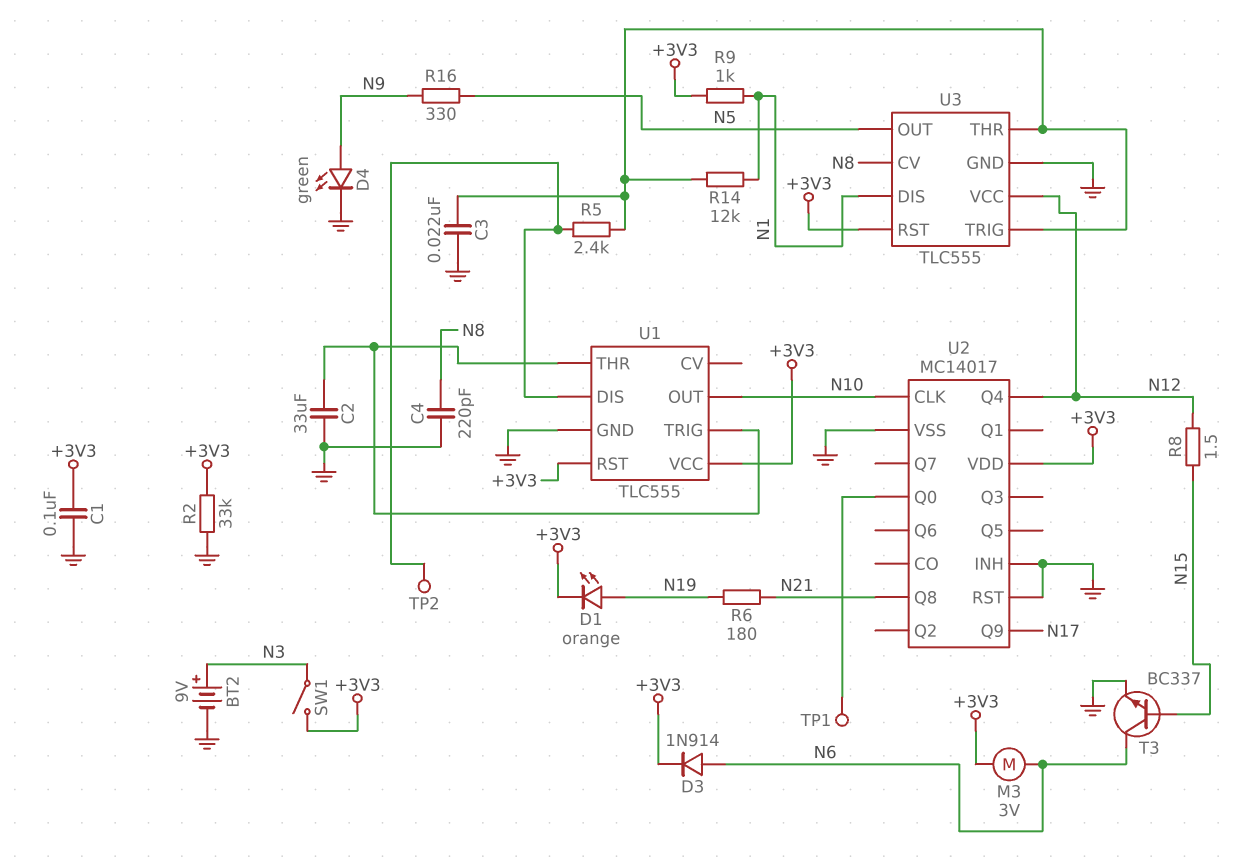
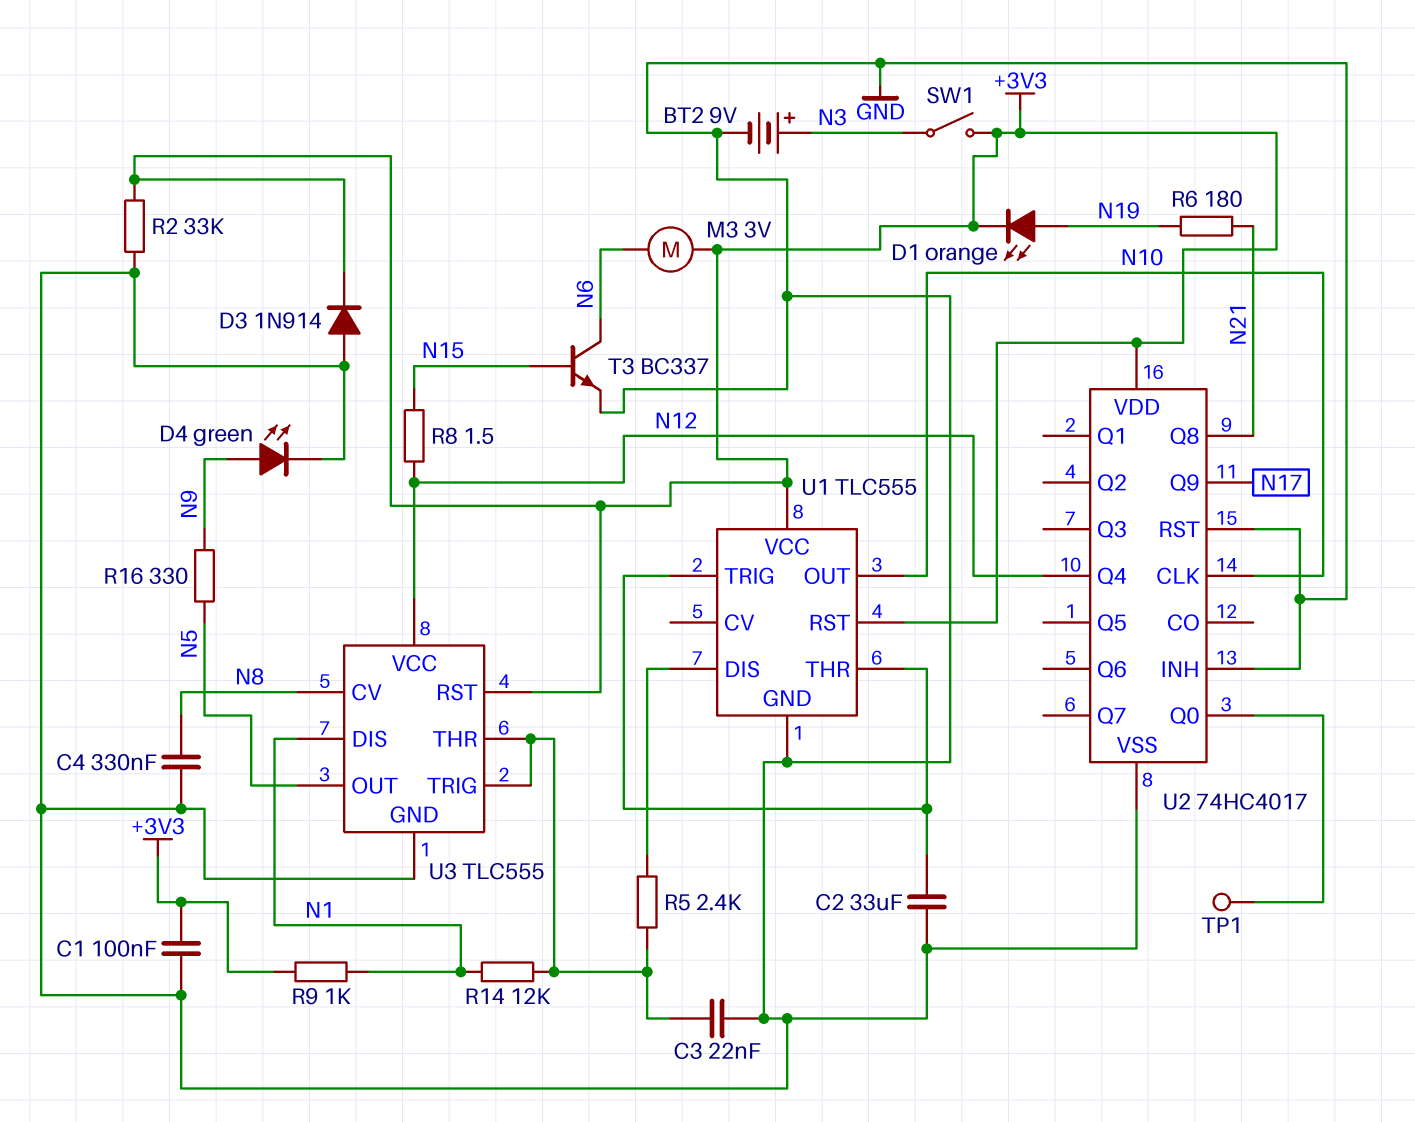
C4: 220pF (GND, N8) -> 330nF (GND, N8)
D3: diode 1N914 (A N6, K +3V3) -> diode 1N914 (A GND, K +3V3)
TP2: test point (U1/DIS) -> none
U2: MC14017 -> 74HC4017

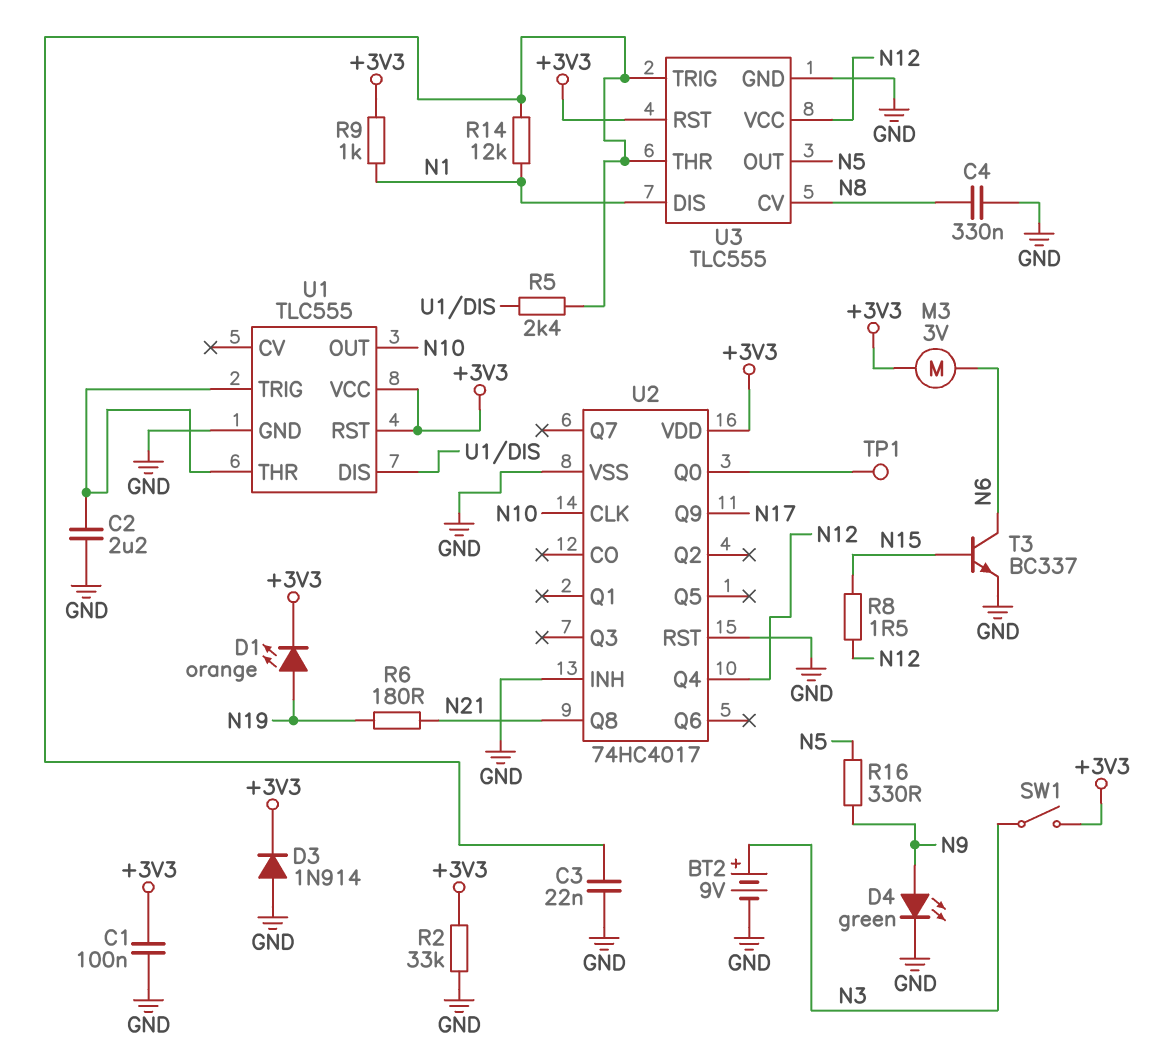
C2: 33uF (GND, U1/THR) -> 2.2uF (GND, U1/THR)

